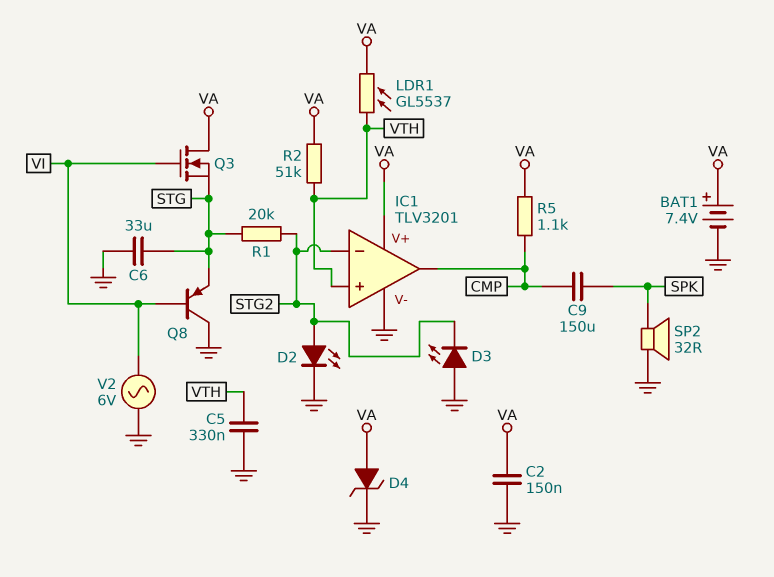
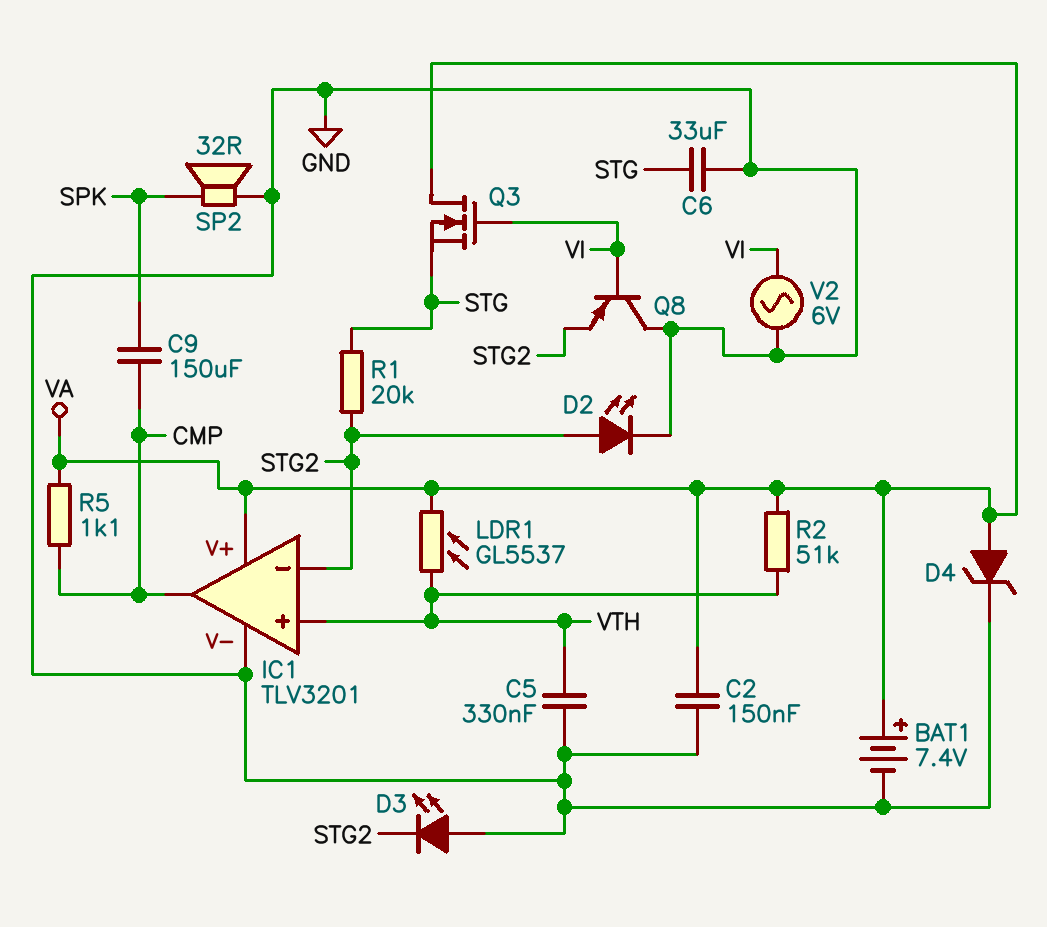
Q8: PNP (B VI, C GND, E STG) -> PNP (B VI, C GND, E STG2)

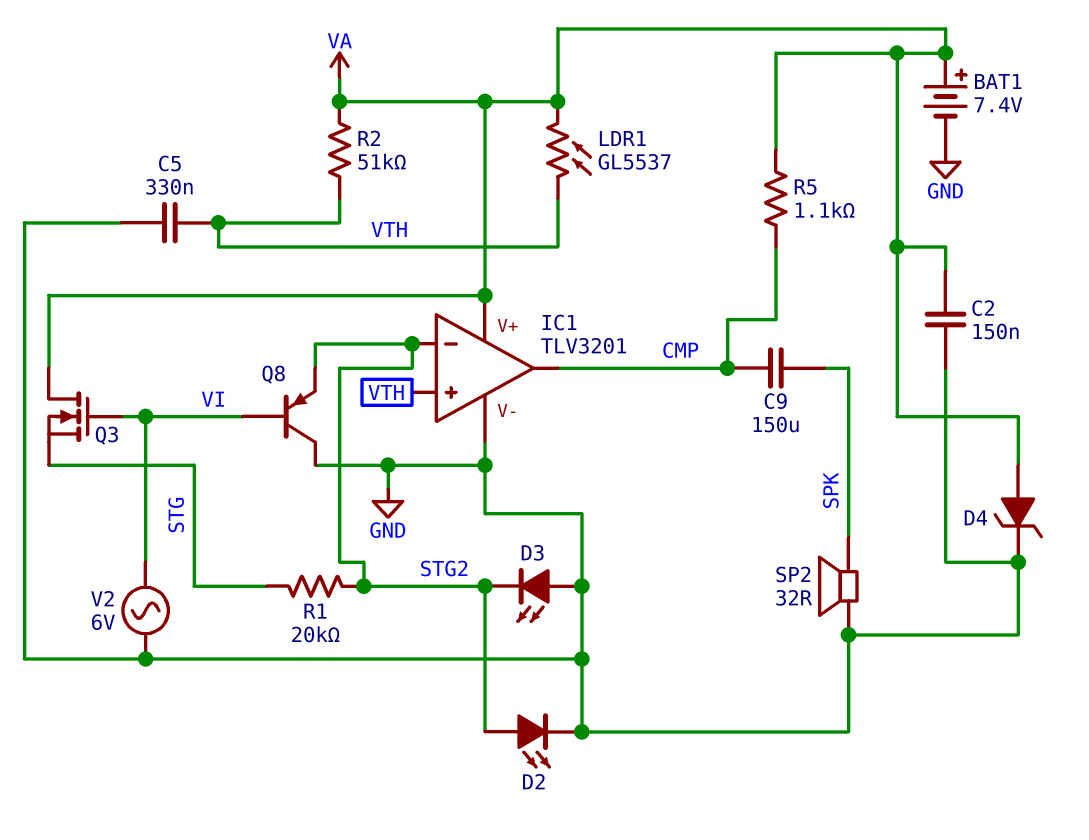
C6: 33uF (GND, STG) -> none

